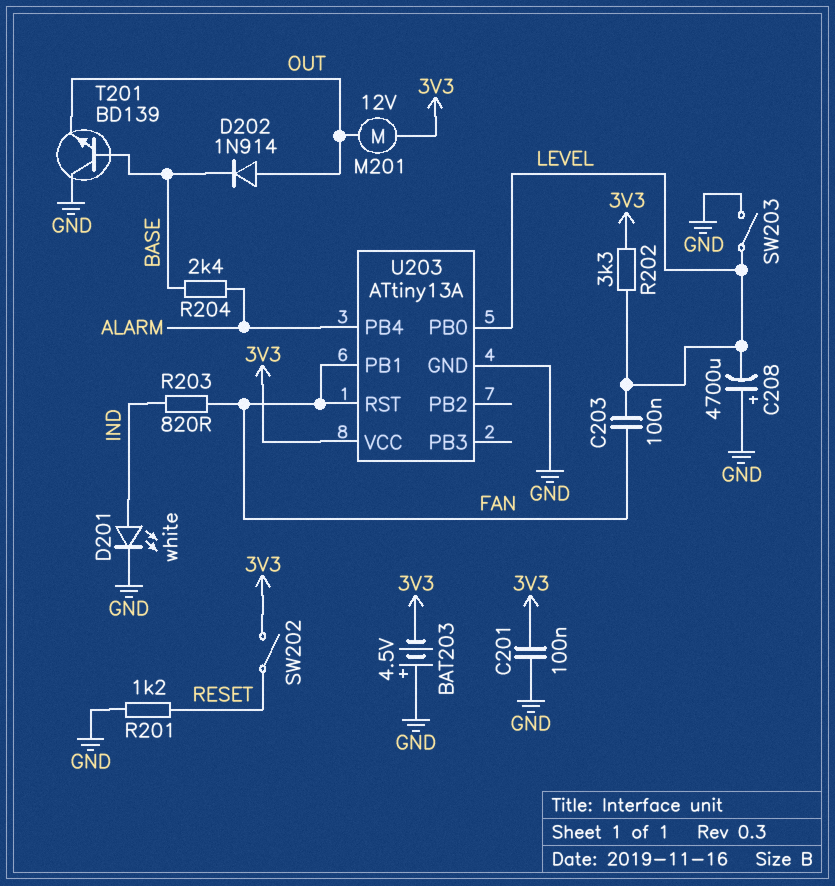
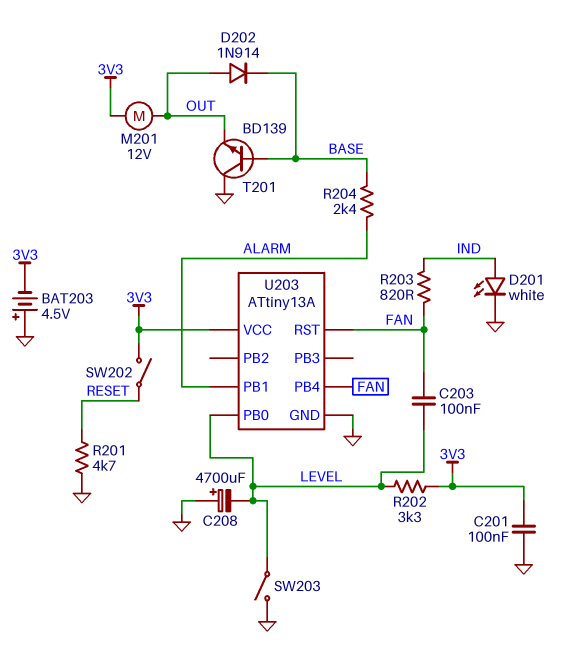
R201: 1.2k (GND, RESET) -> 4.7k (GND, RESET)
U203 pin PB1: FAN -> ALARM
U203 pin PB4: ALARM -> FAN

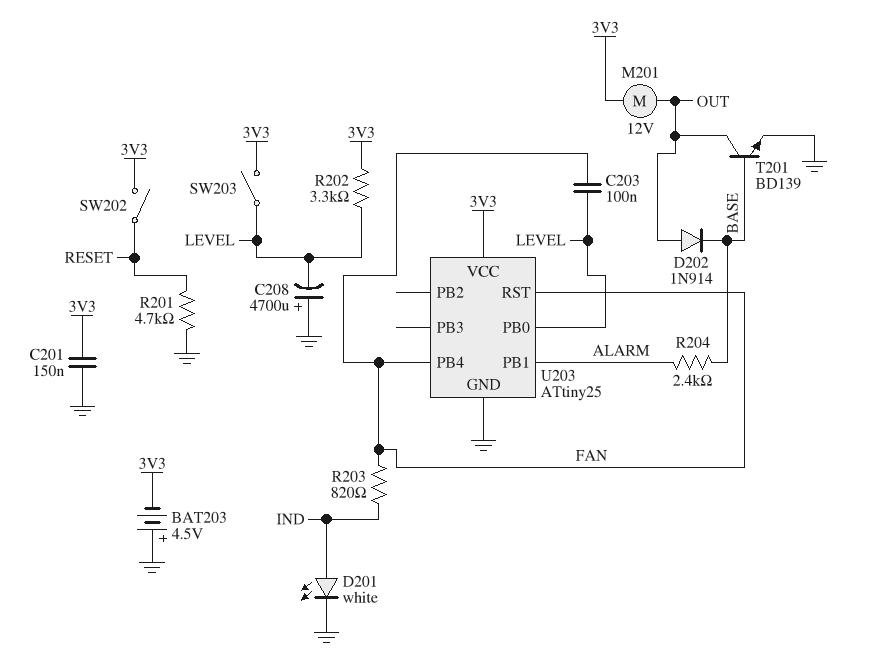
C201: 100nF (3V3, GND) -> 150nF (3V3, GND)
SW203: switch (GND, LEVEL) -> switch (3V3, LEVEL)
T201: NPN BD139 (B BASE, C GND, E OUT) -> NPN BD139 (B BASE, C OUT, E GND)
U203: ATtiny13A -> ATtiny25

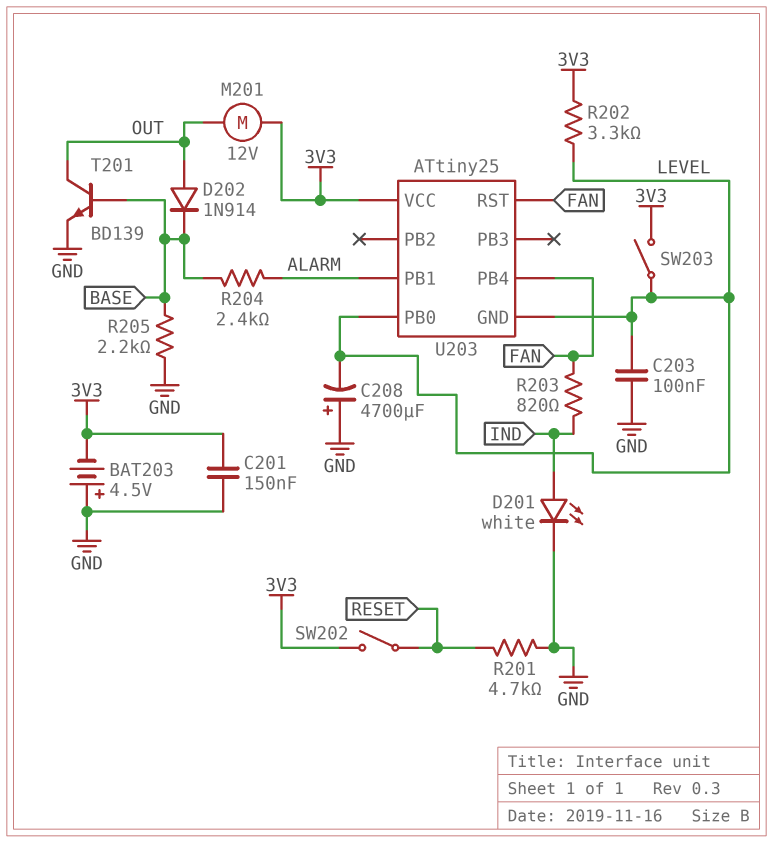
C203: 100nF (FAN, LEVEL) -> 100nF (GND, LEVEL)
R205: none -> 2.2k (BASE, GND)
U203 pin GND: GND -> LEVEL

